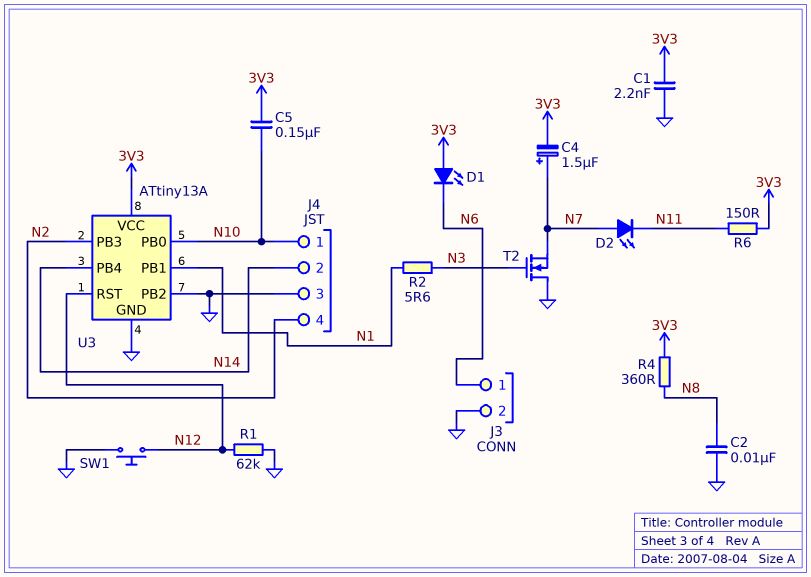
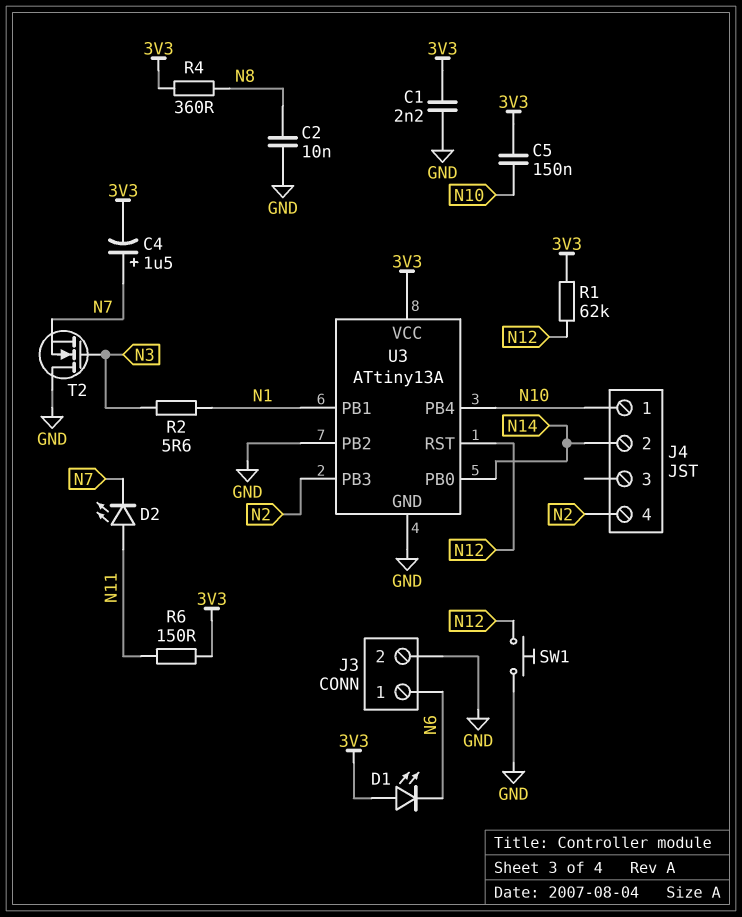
D2: LED (A N7, K N11) -> LED (A N11, K N7)
J4 pin 3: GND -> none
R1: 62k (GND, N12) -> 62k (3V3, N12)
U3 pin PB0: N10 -> N14
U3 pin PB4: N14 -> N10

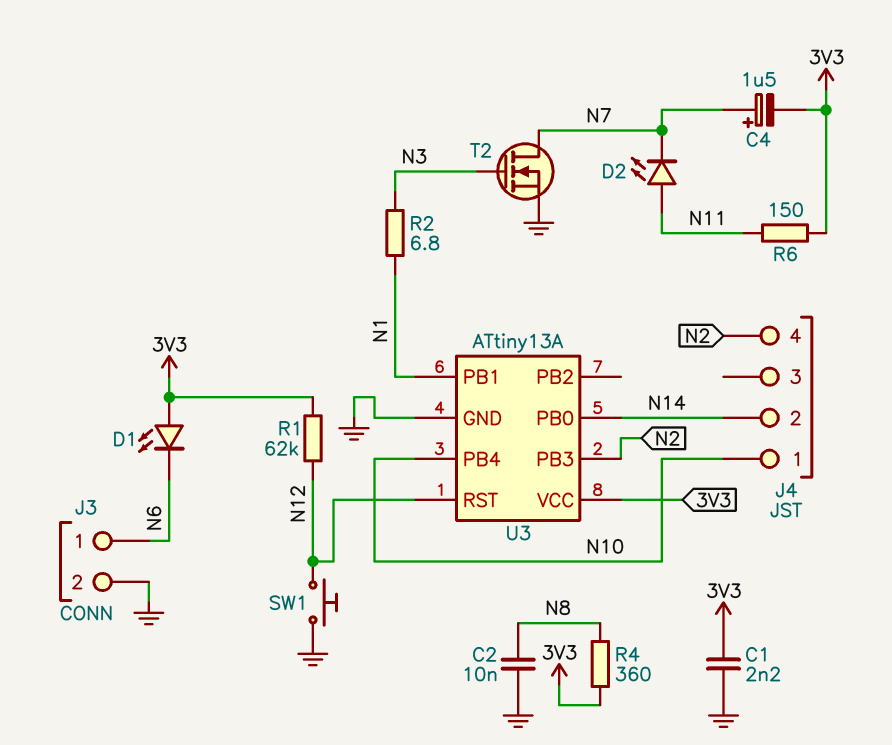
C5: 150nF (3V3, N10) -> none
R2: 5.6 (N1, N3) -> 6.8 (N1, N3)
T2: NMOS (G N3, D GND, S N7) -> NMOS (G N3, D N7, S GND)
U3 pin PB2: GND -> none

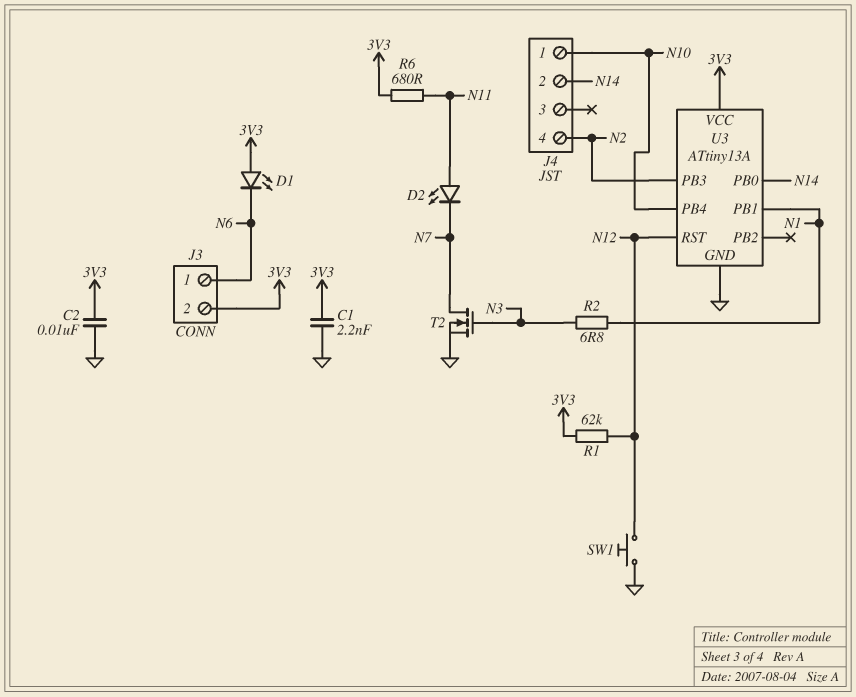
C2: 10nF (GND, N8) -> 10nF (3V3, GND)
C4: 1.5uF (plus N7, minus 3V3) -> none
J3 pin 2: GND -> 3V3
R4: 360 (3V3, N8) -> none
R6: 150 (3V3, N11) -> 680 (3V3, N11)

